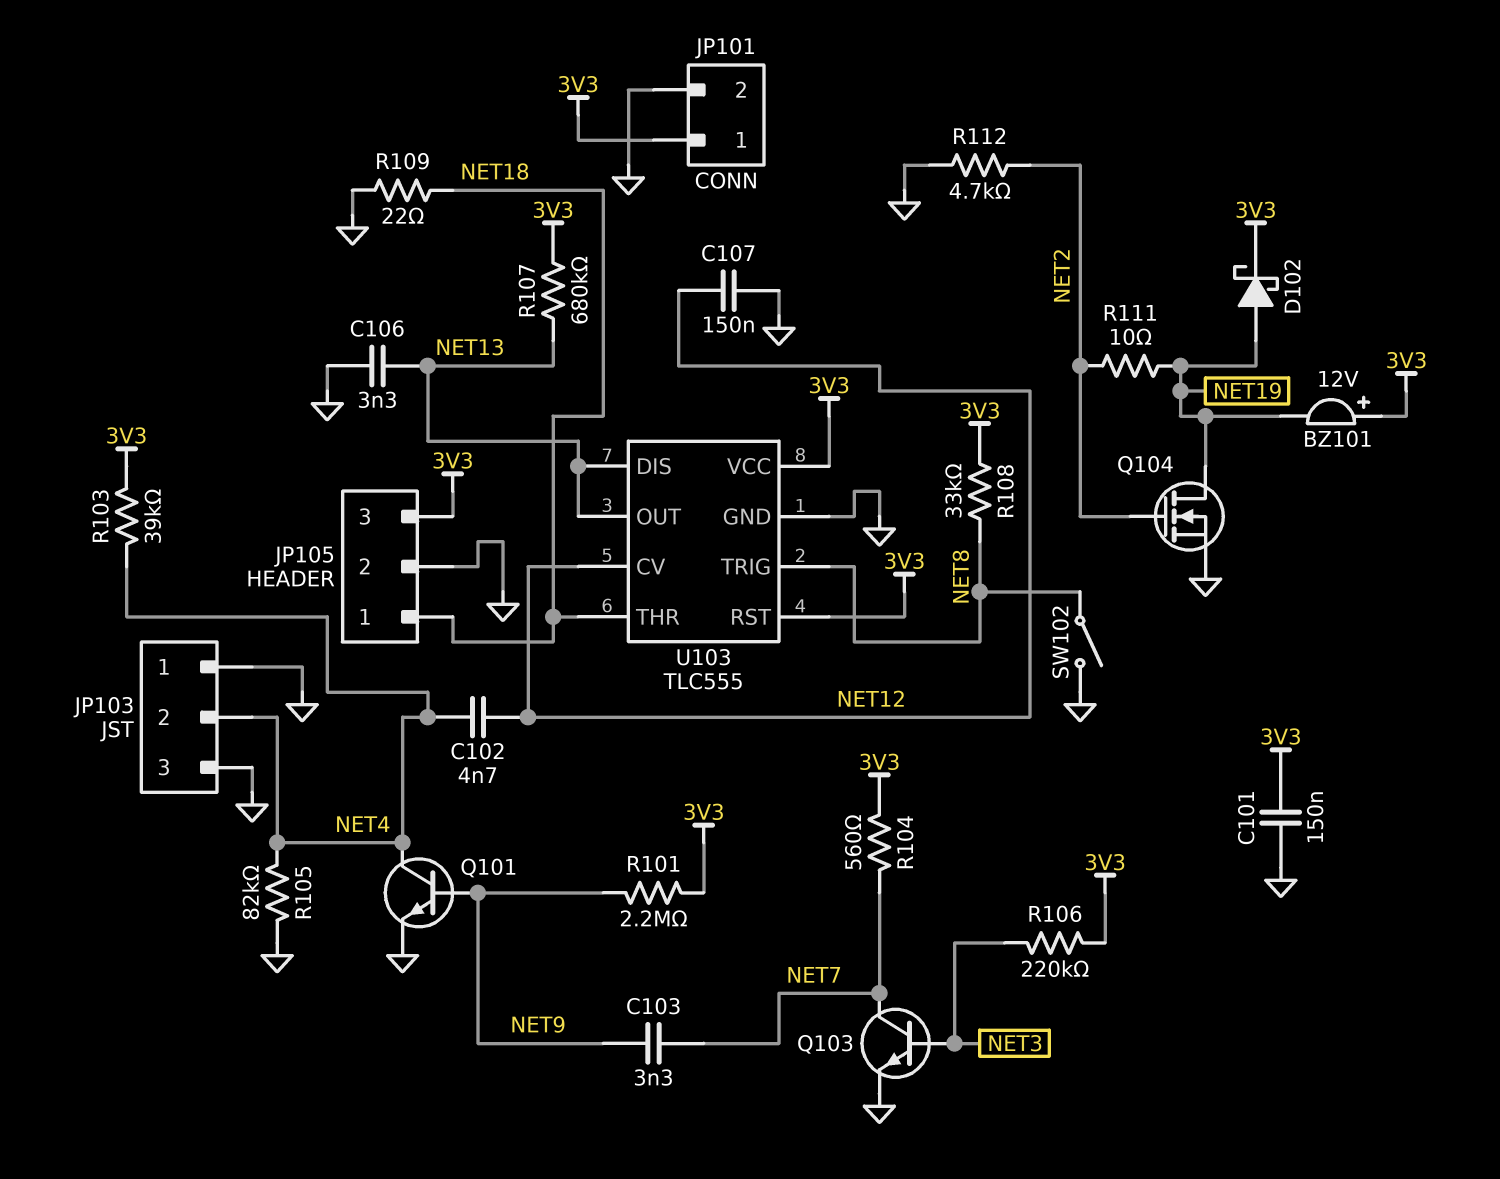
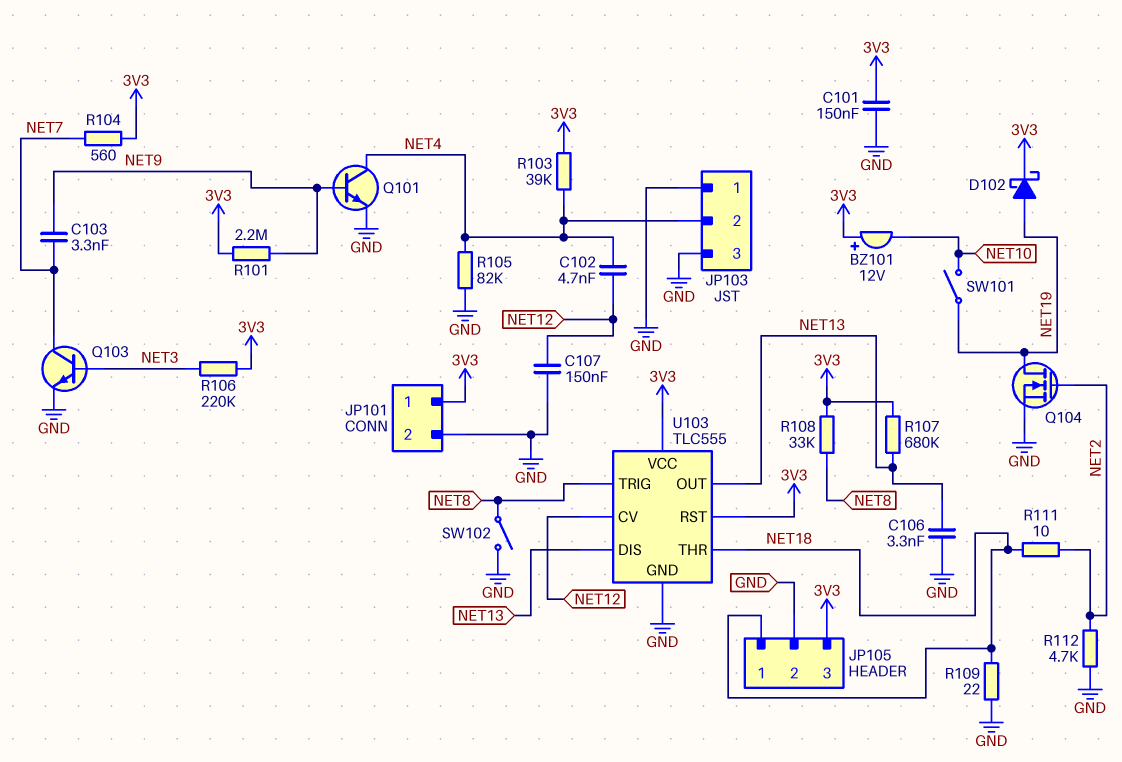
BZ101: buzzer 12V (plus 3V3, minus NET19) -> buzzer 12V (plus 3V3, minus NET10)
R111: 10 (NET2, NET19) -> 10 (NET2, NET18)
SW101: none -> switch (NET10, NET19)

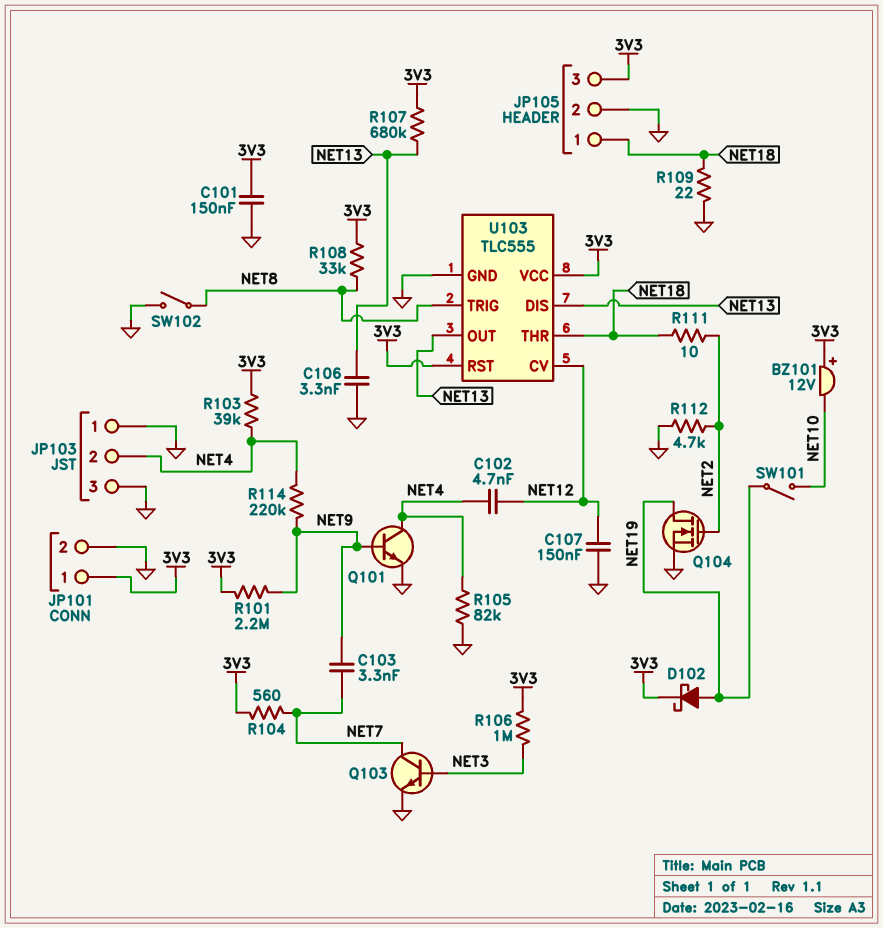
R106: 220k (3V3, NET3) -> 1M (3V3, NET3)
R114: none -> 220k (NET4, NET9)

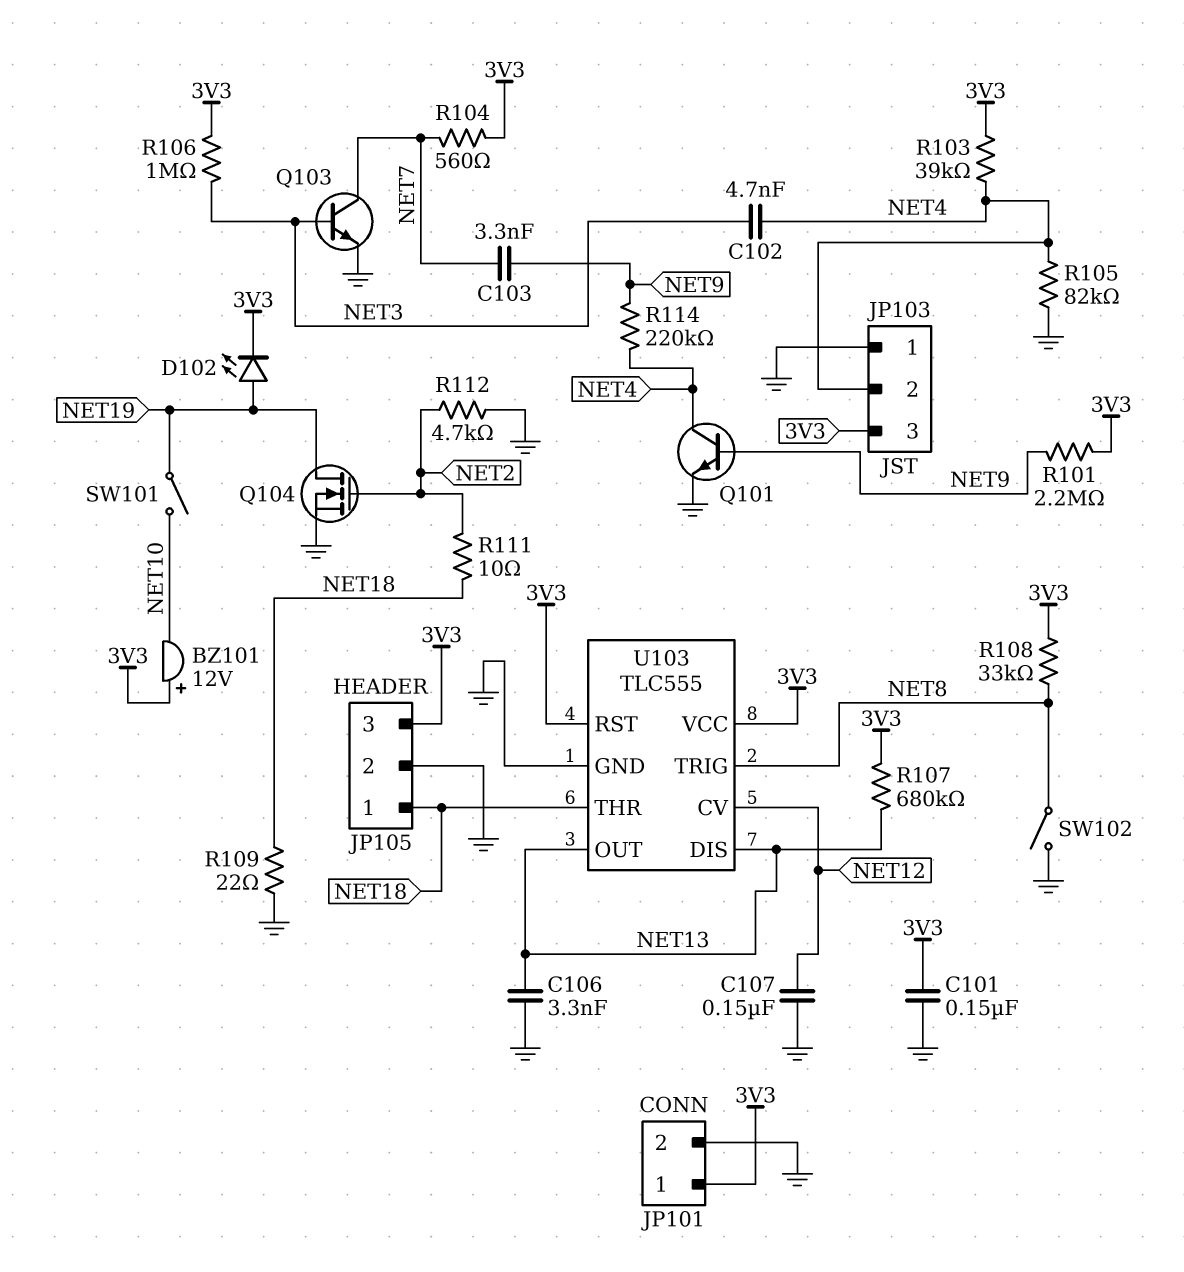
C102: 4.7nF (NET4, NET12) -> 4.7nF (NET3, NET4)
D102: schottky (A NET19, K 3V3) -> LED (A NET19, K 3V3)
JP103 pin 3: GND -> 3V3

